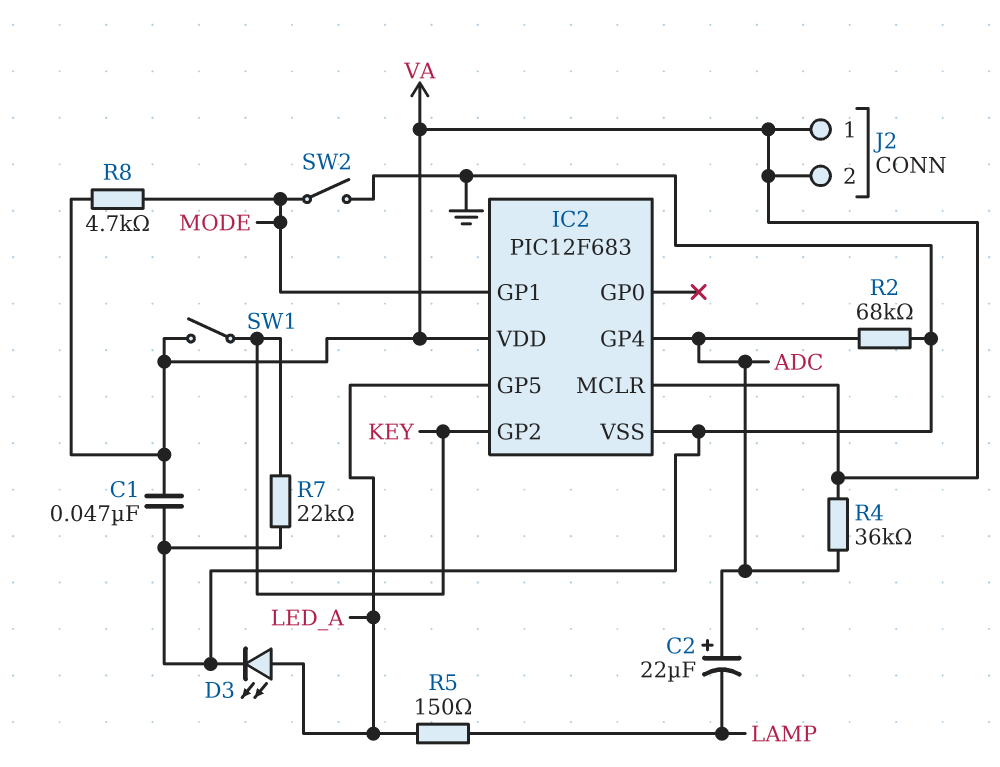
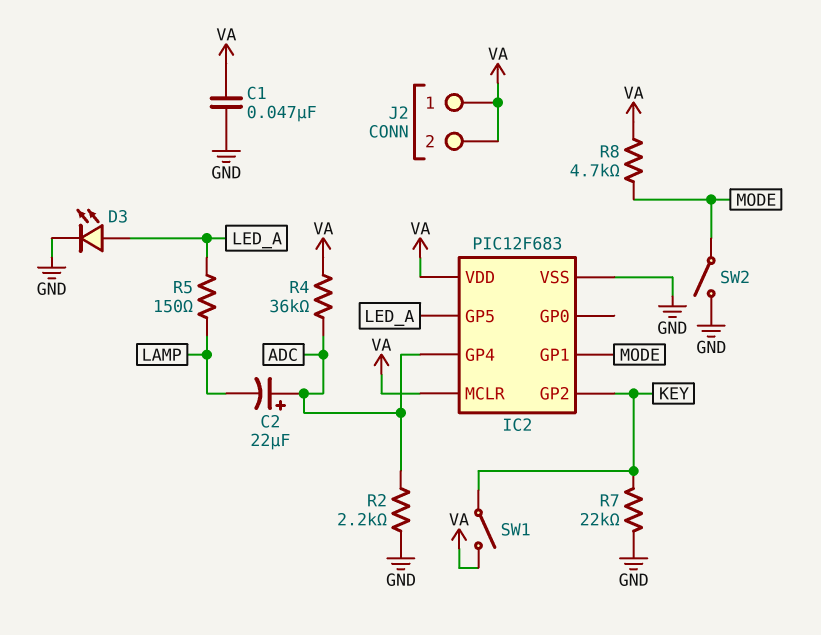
R2: 68k (ADC, GND) -> 2.2k (ADC, GND)

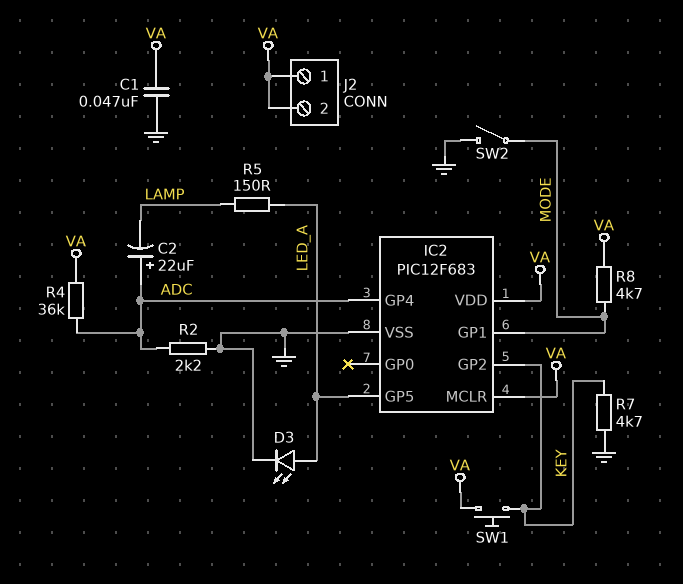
R7: 22k (GND, KEY) -> 4.7k (GND, KEY)
SW1: switch (KEY, VA) -> button (KEY, VA)

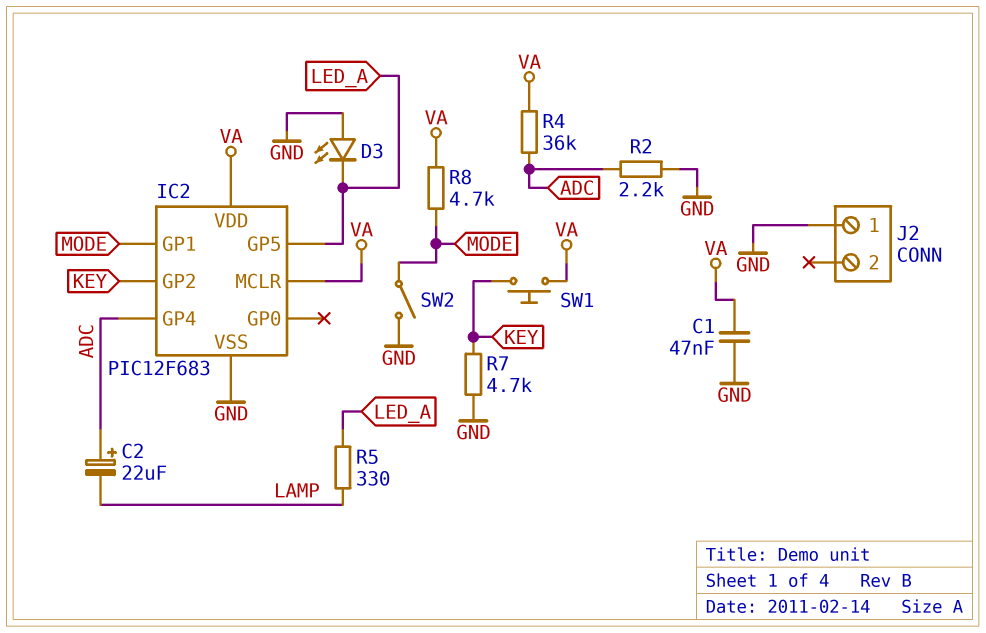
D3: LED (A LED_A, K GND) -> LED (A GND, K LED_A)
J2 pin 1: VA -> GND
J2 pin 2: VA -> none
R5: 150 (LAMP, LED_A) -> 330 (LAMP, LED_A)

